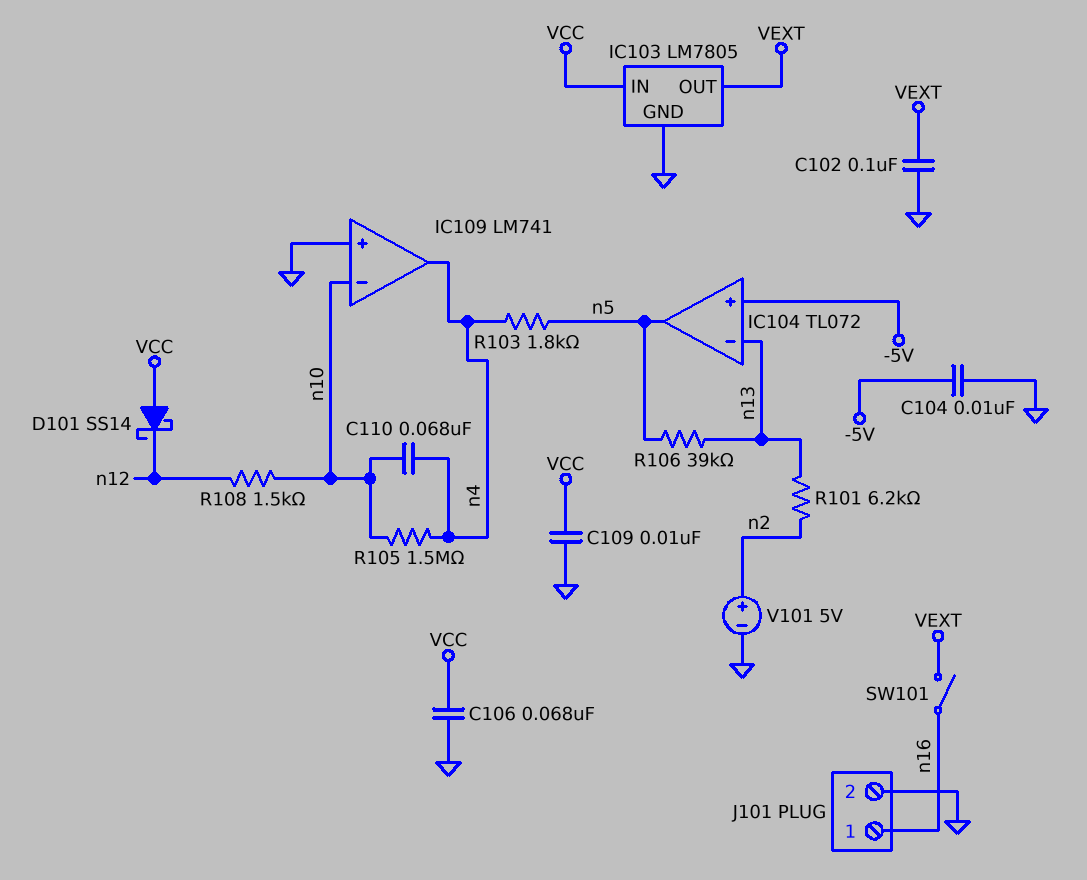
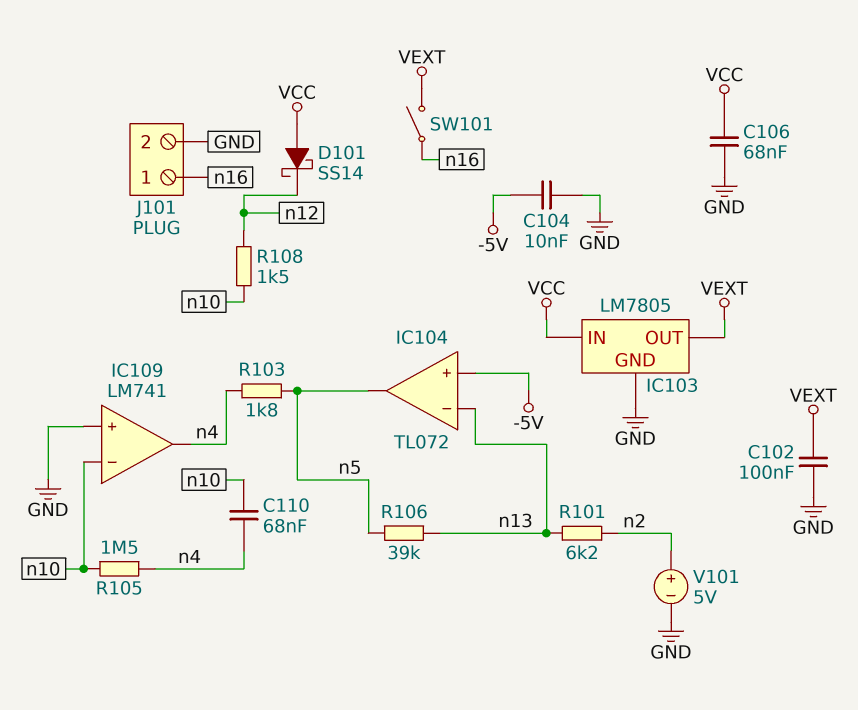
C109: 10nF (GND, VCC) -> none

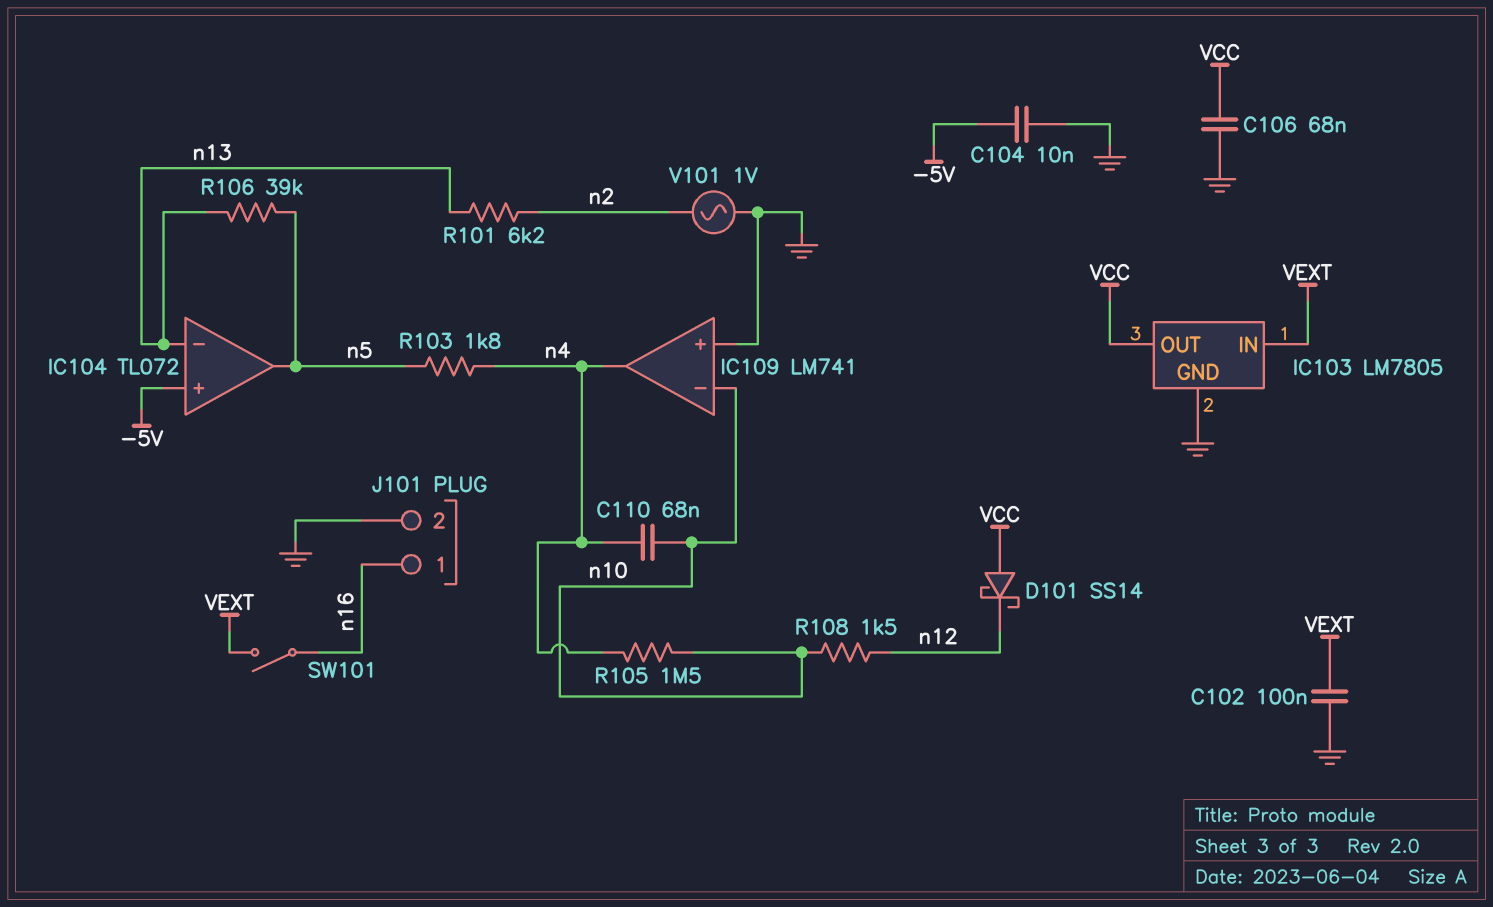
IC103 pin IN: VCC -> VEXT
IC103 pin OUT: VEXT -> VCC
V101: 5V (plus n2, minus GND) -> AC 1V (GND, n2)

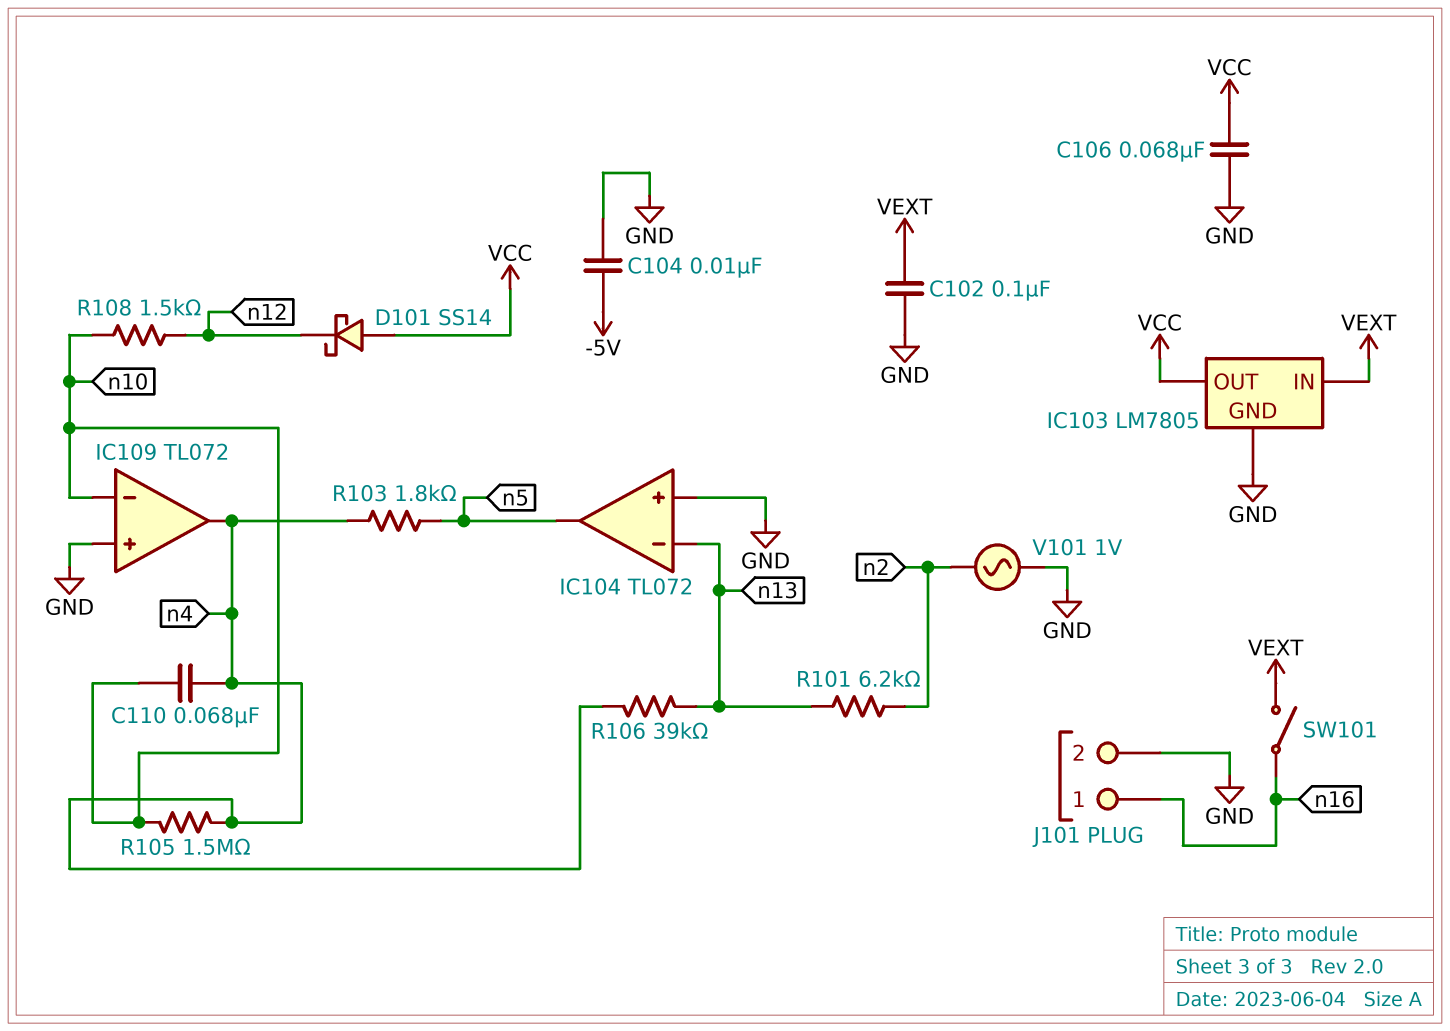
IC104 pin in+: -5V -> GND
IC109: LM741 -> TL072
R106: 39k (n5, n13) -> 39k (n4, n13)

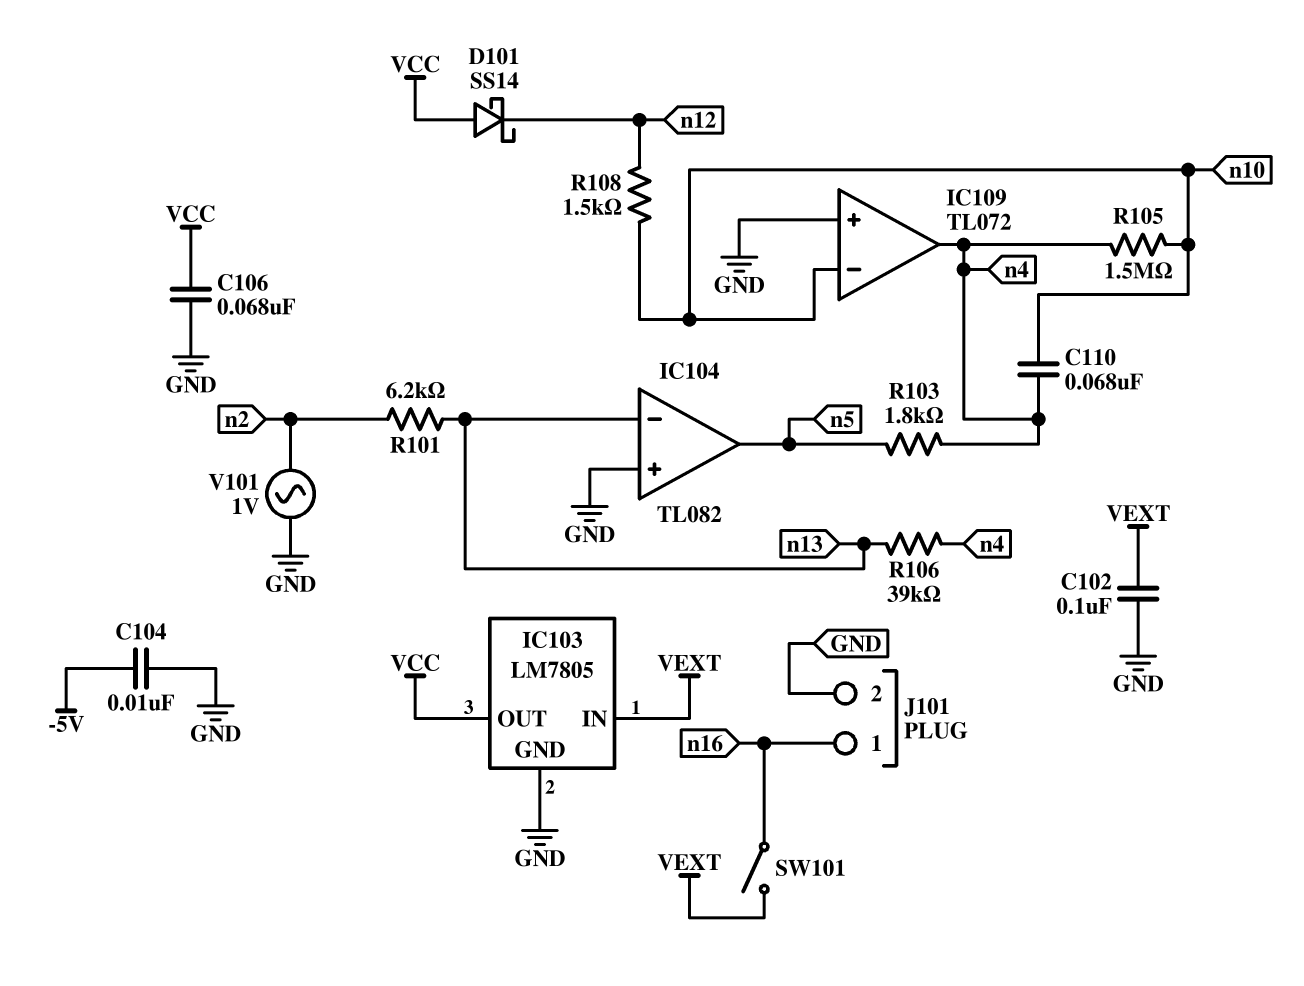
IC104: TL072 -> TL082

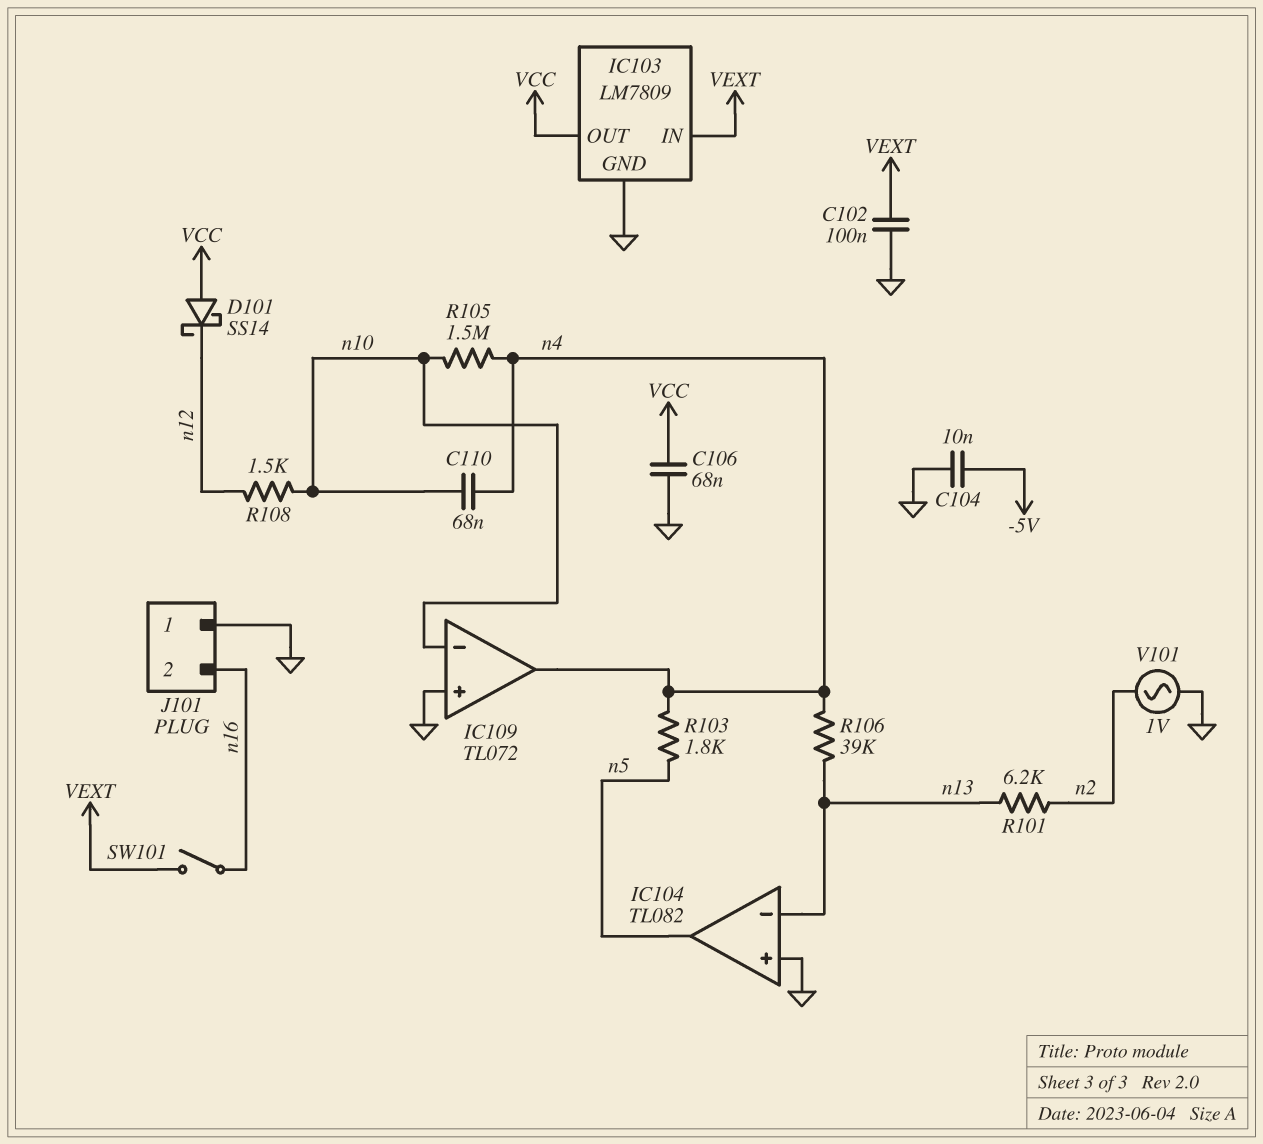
IC103: LM7805 -> LM7809
J101 pin 1: n16 -> GND
J101 pin 2: GND -> n16

